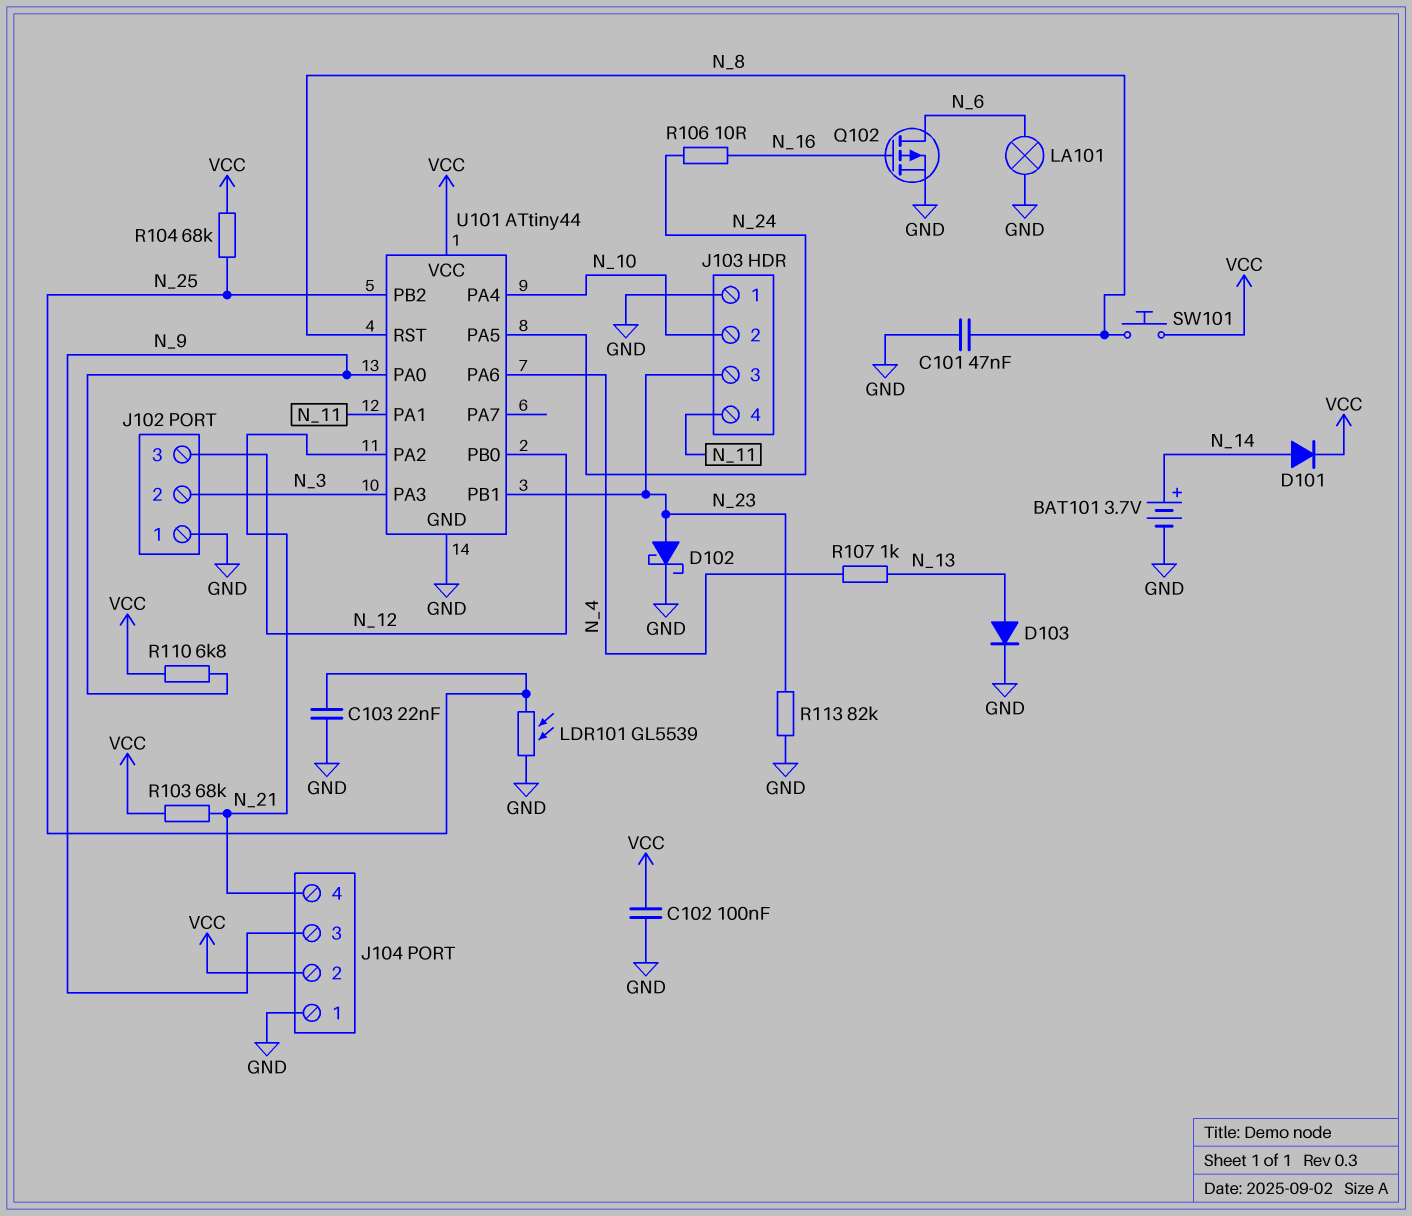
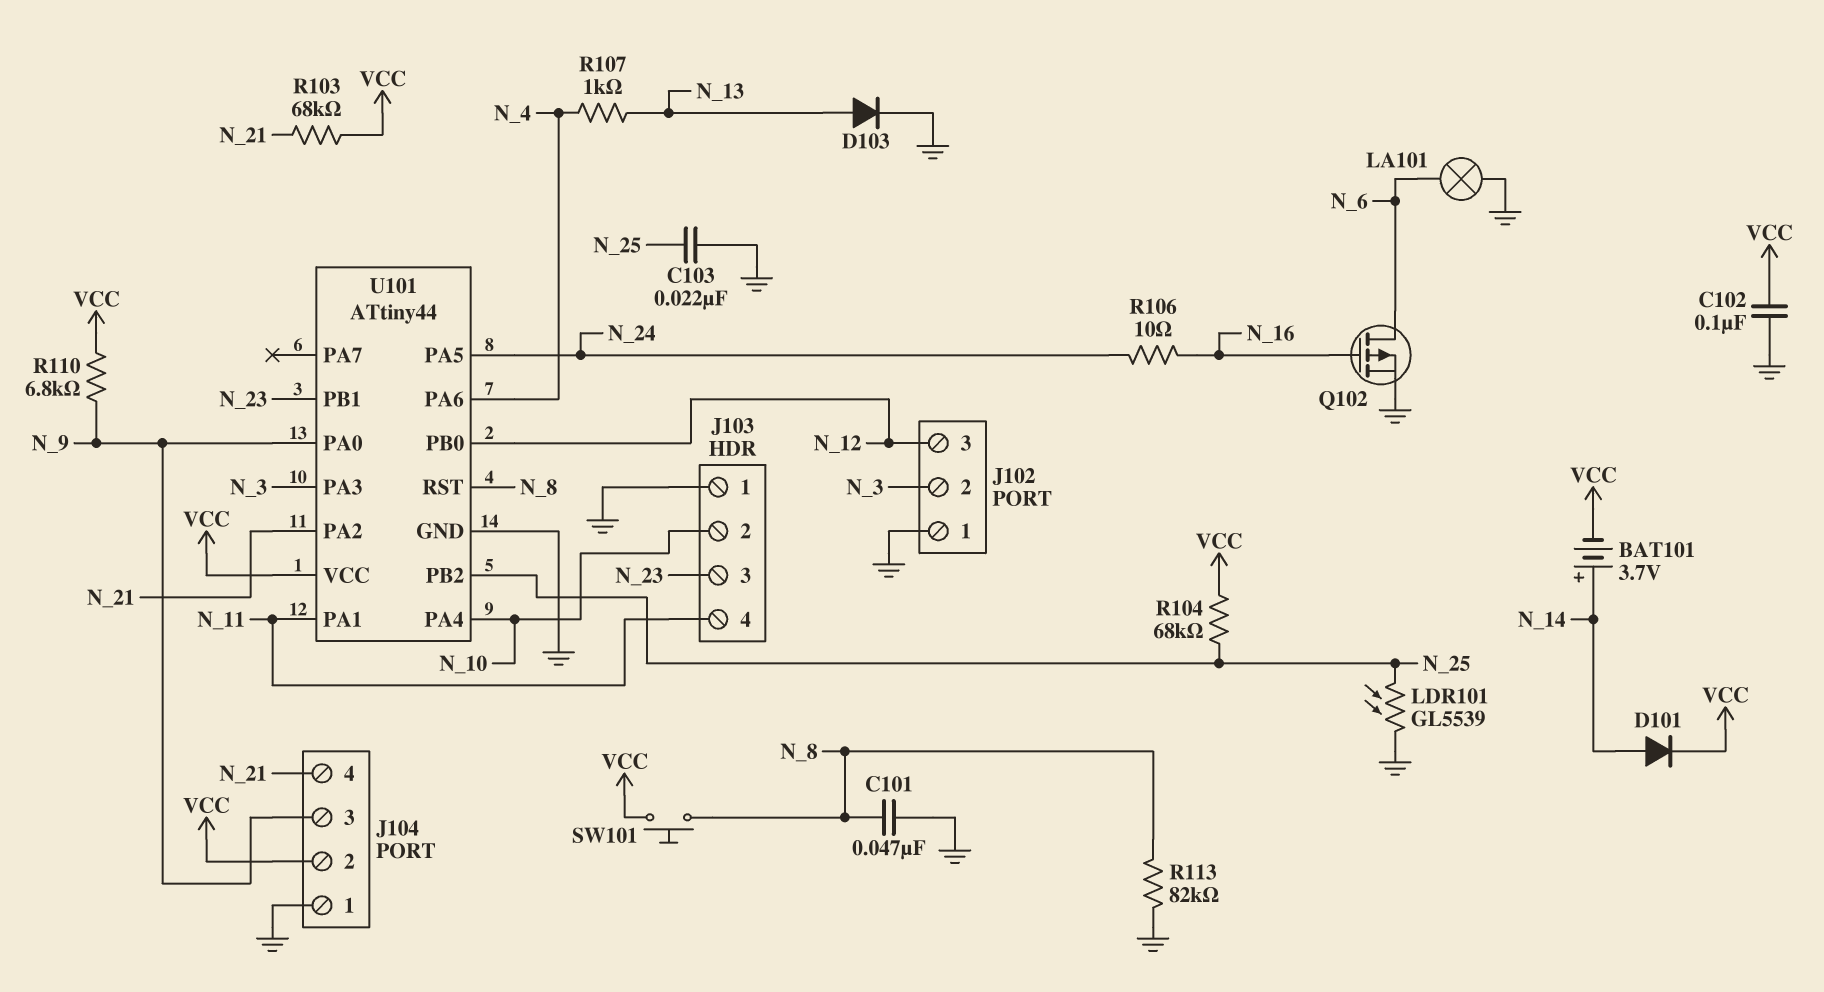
BAT101: 3.7V (plus N_14, minus GND) -> 3.7V (plus N_14, minus VCC)
D102: schottky (A N_23, K GND) -> none
R113: 82k (GND, N_23) -> 82k (GND, N_8)

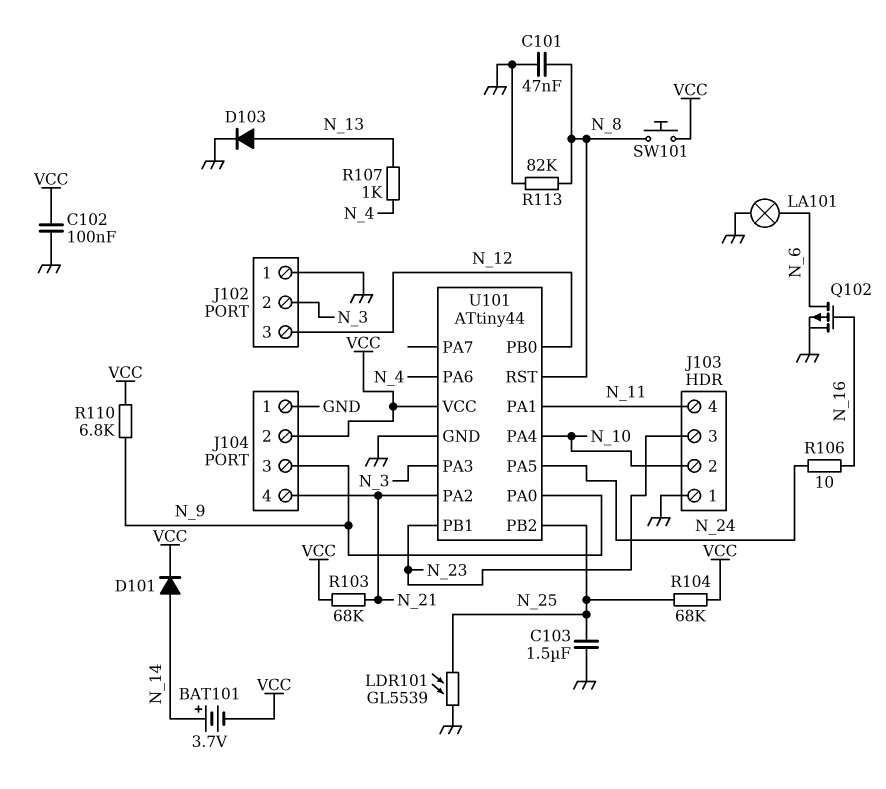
C103: 22nF (GND, N_25) -> 1.5uF (GND, N_25)

